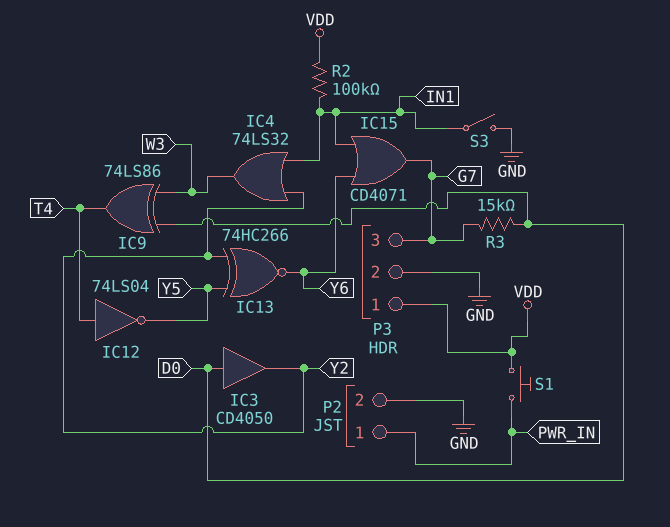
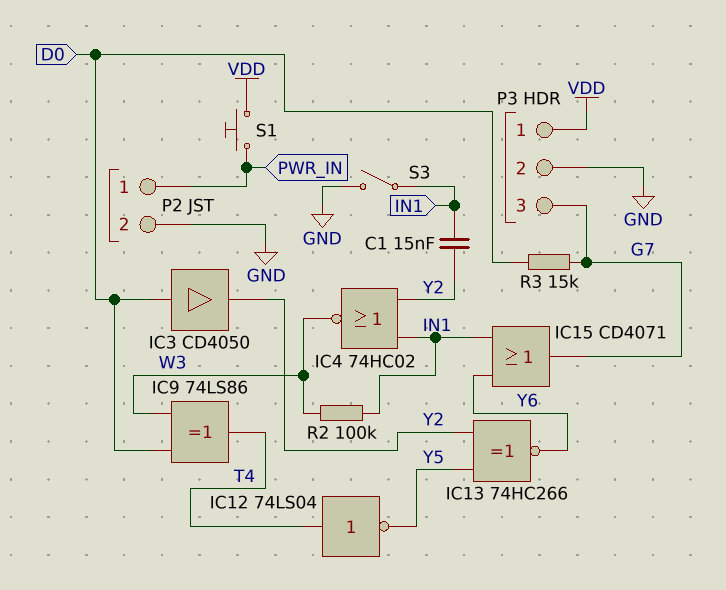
C1: none -> 15nF (IN1, Y2)
IC4: OR 74LS32 (in IN1, in Y2, out W3) -> NOR 74HC02 (in IN1, in Y2, out W3)
R2: 100k (IN1, VDD) -> 100k (IN1, W3)

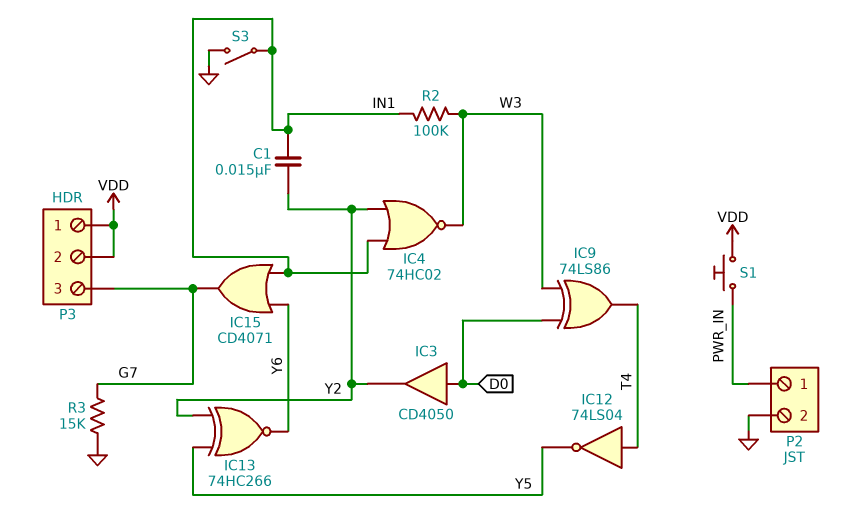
P3 pin 2: GND -> VDD
R3: 15k (D0, G7) -> 15k (G7, GND)

